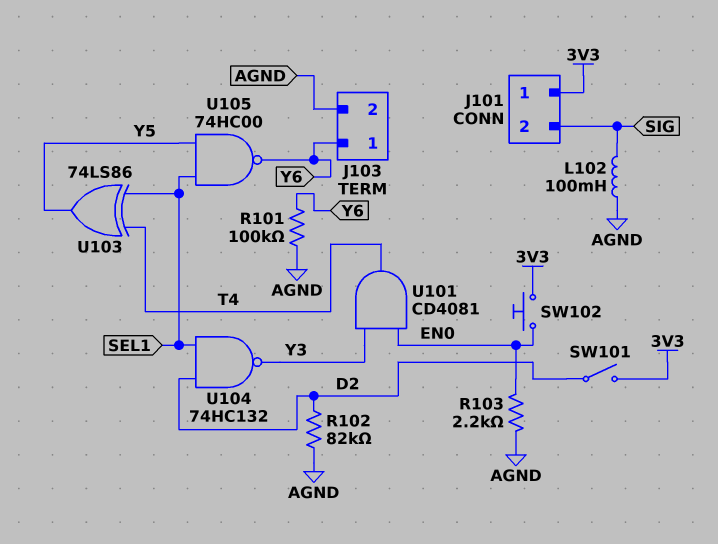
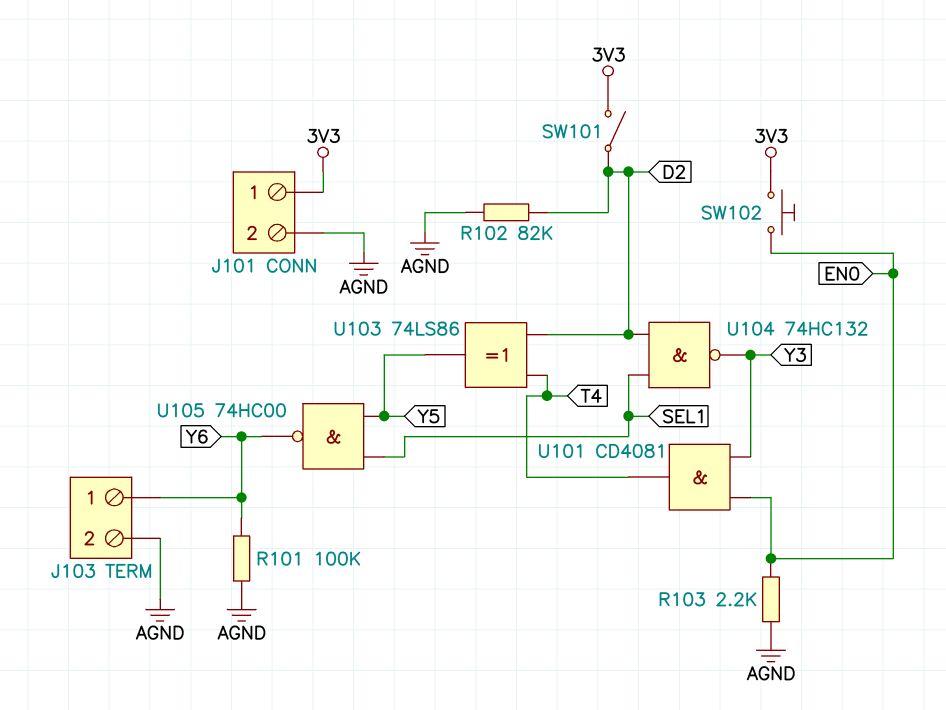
J101 pin 2: SIG -> AGND
L102: 100mH (AGND, SIG) -> none
U103: XOR 74LS86 (in SEL1, in T4, out Y5) -> XOR 74LS86 (in D2, in T4, out Y5)

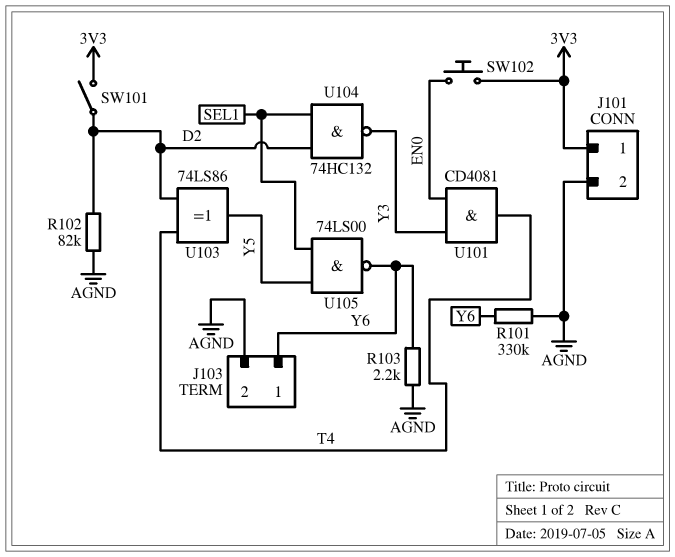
R101: 100k (AGND, Y6) -> 330k (AGND, Y6)
R103: 2.2k (AGND, EN0) -> 2.2k (AGND, Y6)
U105: NAND 74HC00 (in SEL1, in Y5, out Y6) -> NAND 74LS00 (in SEL1, in Y5, out Y6)

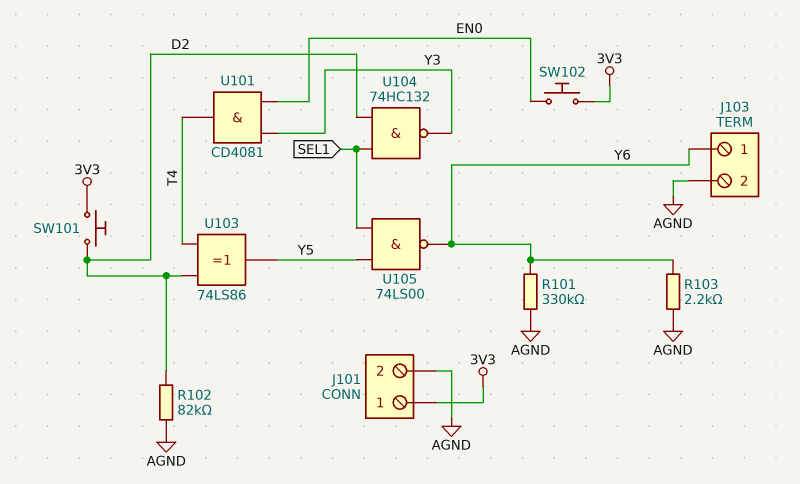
SW101: switch (3V3, D2) -> button (3V3, D2)

